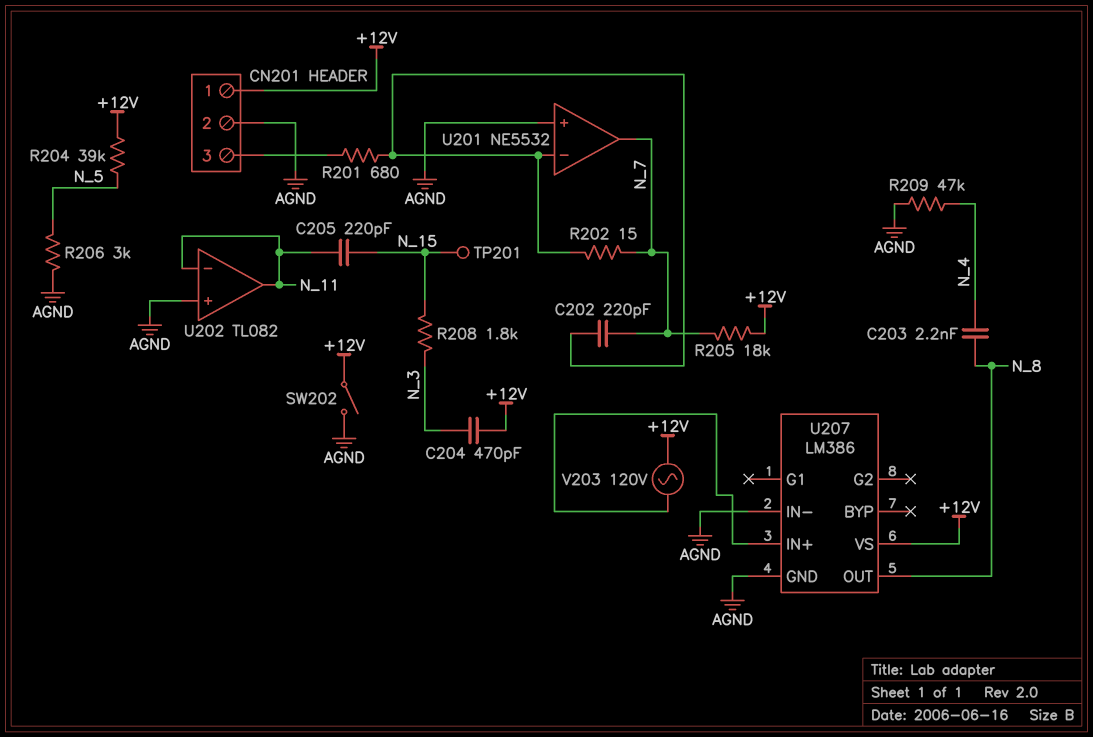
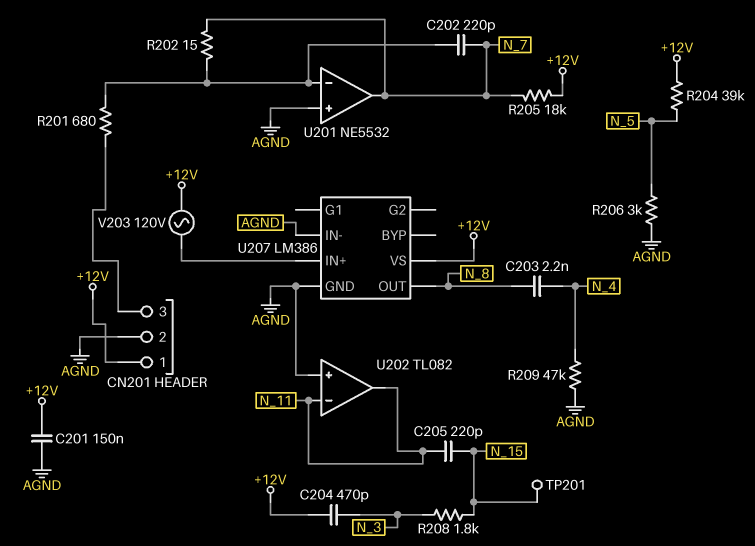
C201: none -> 150nF (+12V, AGND)
SW202: switch (+12V, AGND) -> none

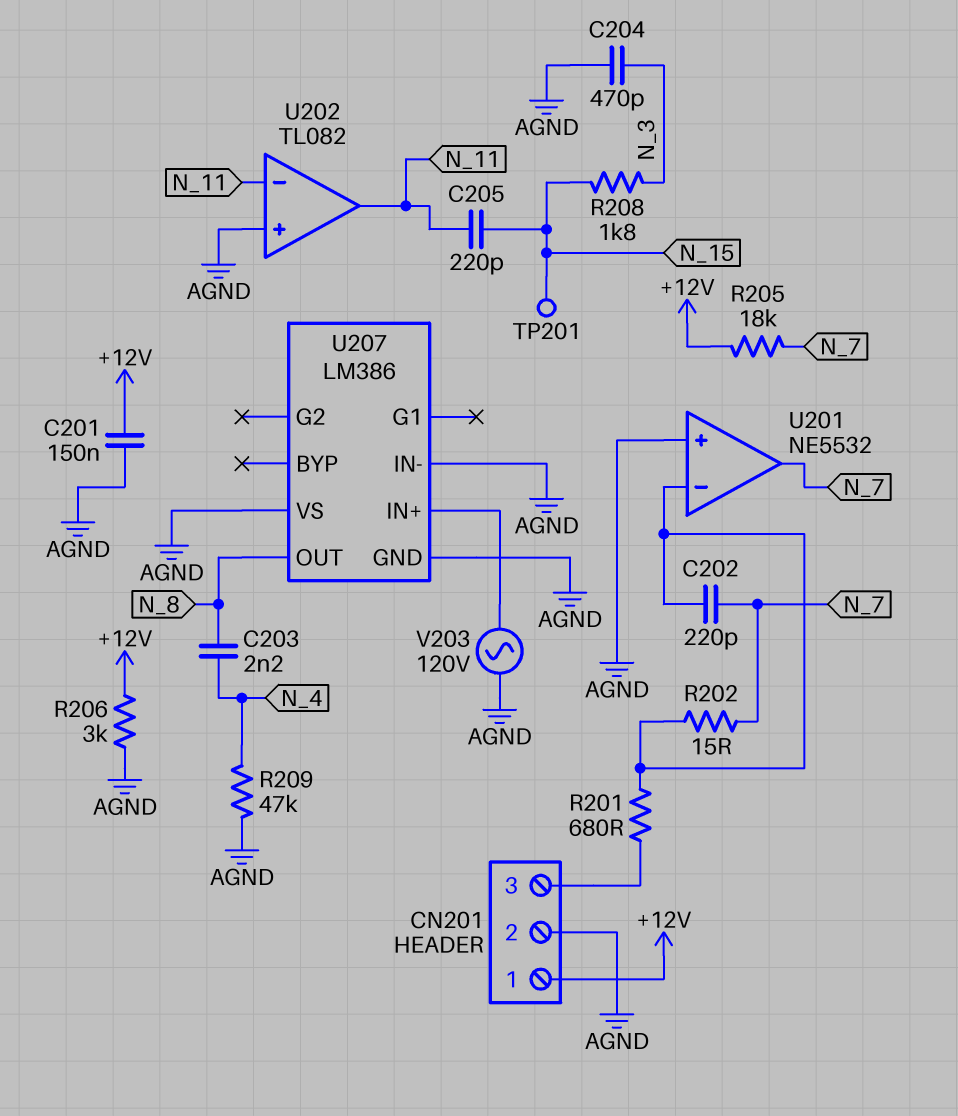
C204: 470pF (+12V, N_3) -> 470pF (AGND, N_3)
R204: 39k (+12V, N_5) -> none
R206: 3k (AGND, N_5) -> 3k (+12V, AGND)
U207 pin VS: +12V -> AGND
V203: AC 120V (+12V, U207/IN+) -> AC 120V (AGND, U207/IN+)

